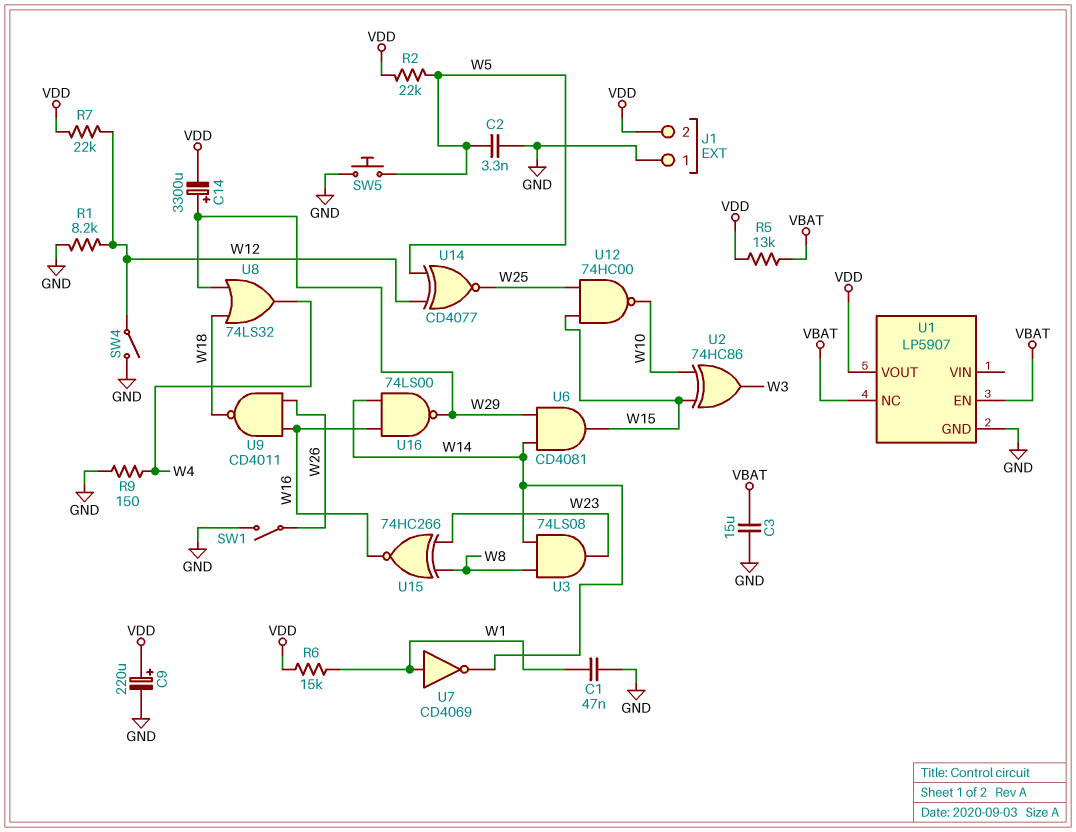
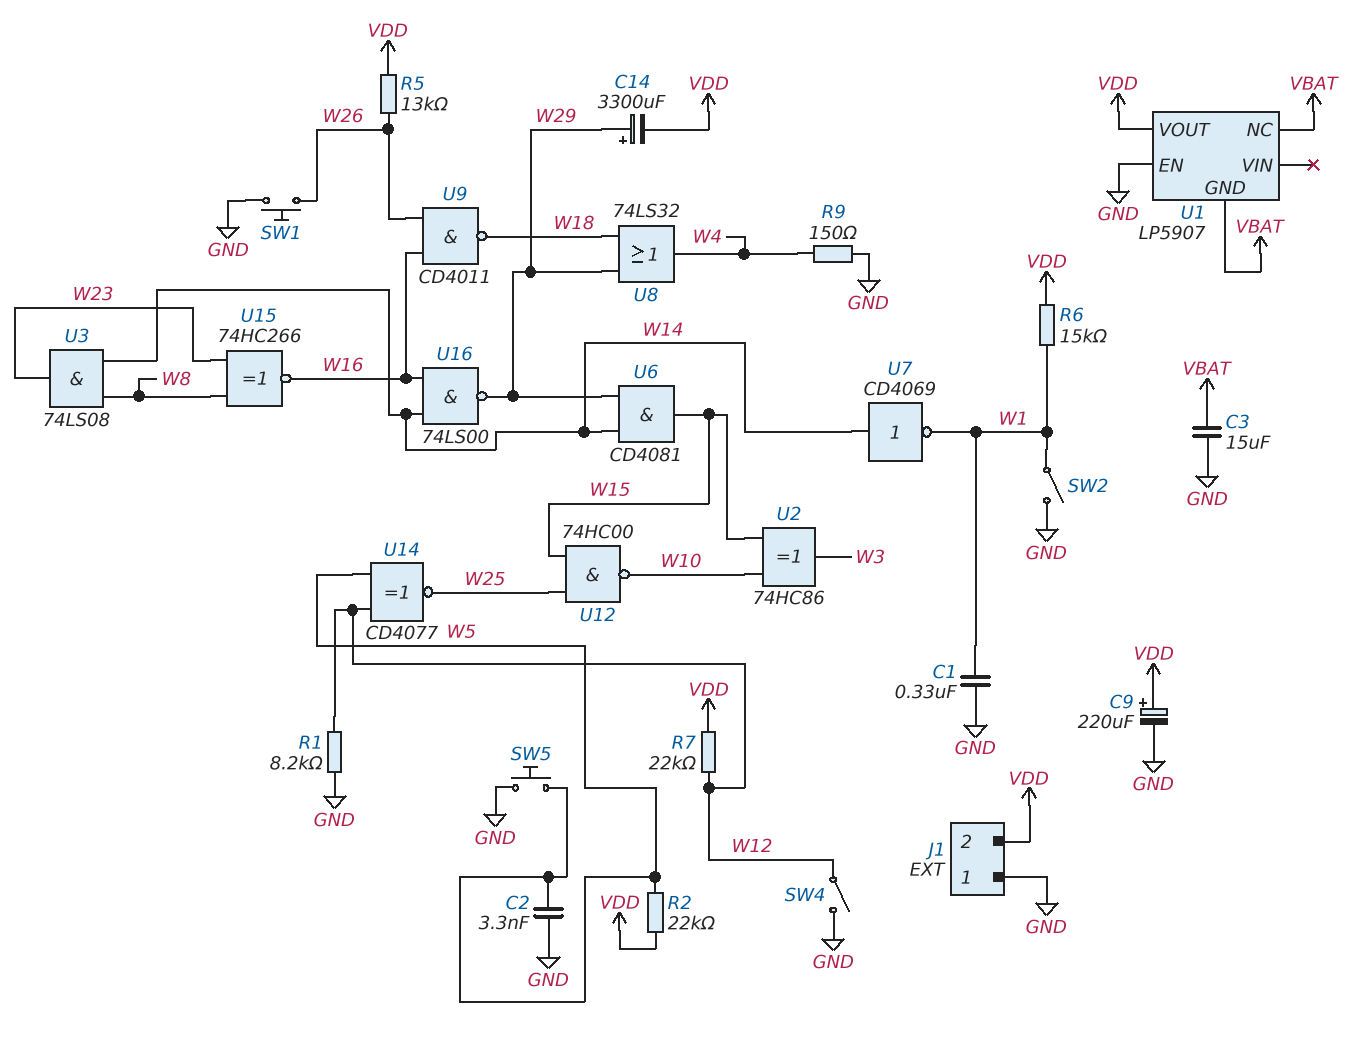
C1: 47nF (GND, W1) -> 330nF (GND, W1)
R5: 13k (VBAT, VDD) -> 13k (VDD, W26)
SW1: switch (GND, W26) -> button (GND, W26)
SW2: none -> switch (GND, W1)
U1 pin EN: VBAT -> GND
U1 pin GND: GND -> VBAT
U7: NOT CD4069 (in W1, out W14) -> NOT CD4069 (in W14, out W1)

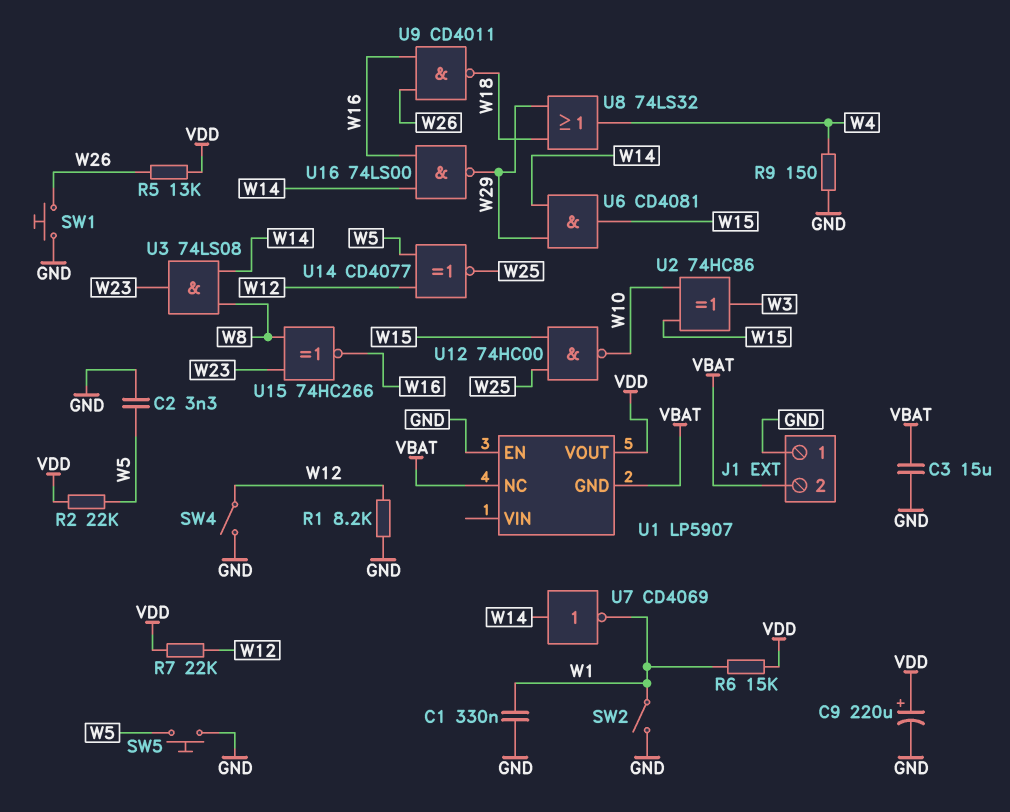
C14: 3300uF (plus W29, minus VDD) -> none
J1 pin 2: VDD -> VBAT

